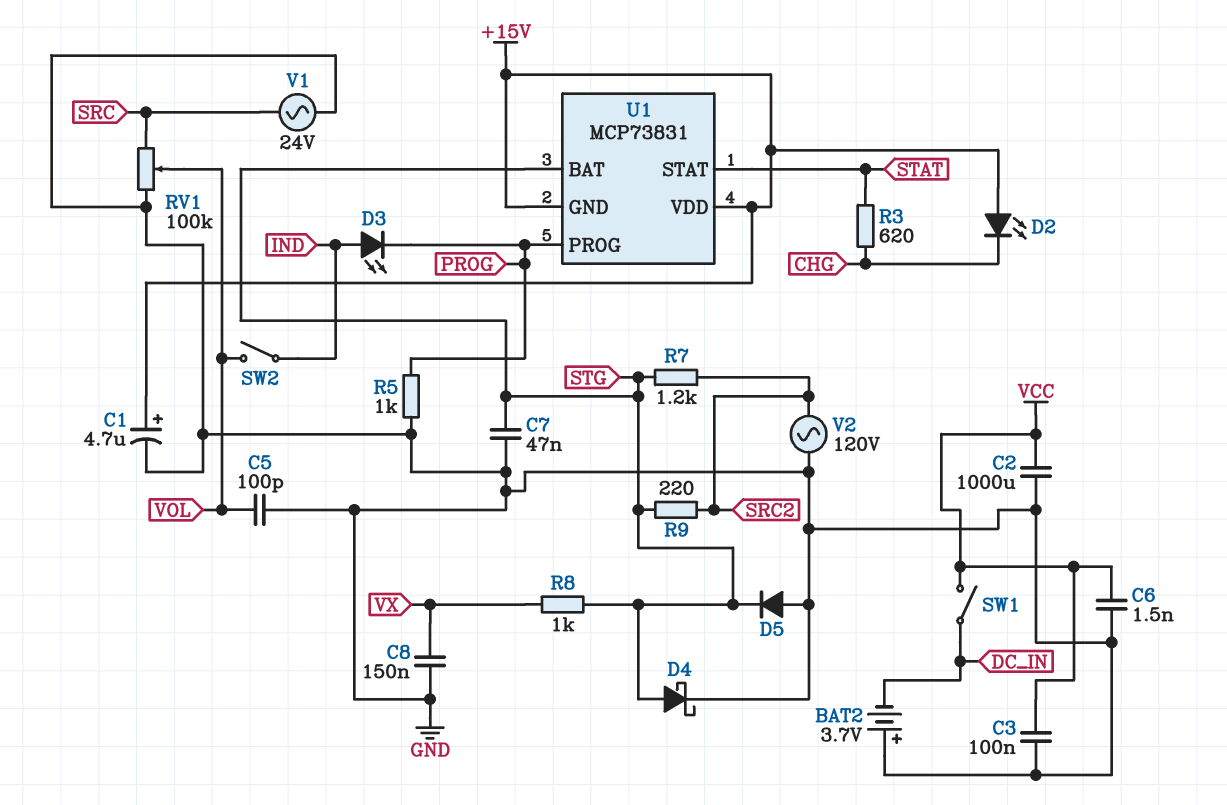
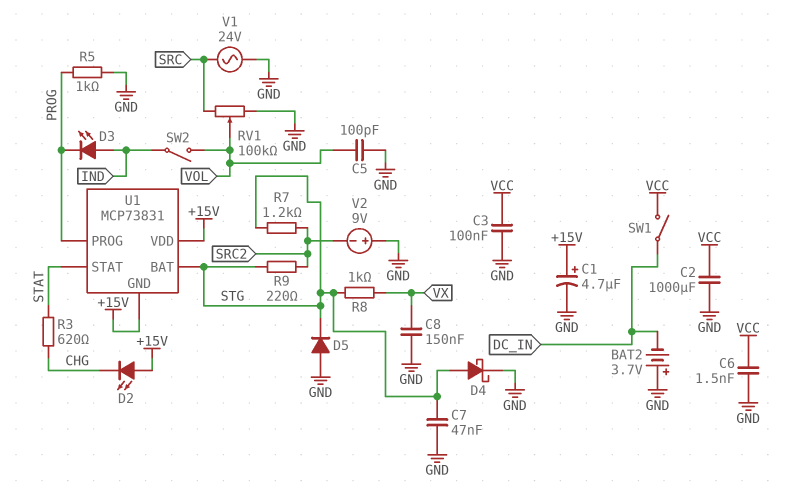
V2: AC 120V (GND, SRC2) -> 9V (plus GND, minus SRC2)

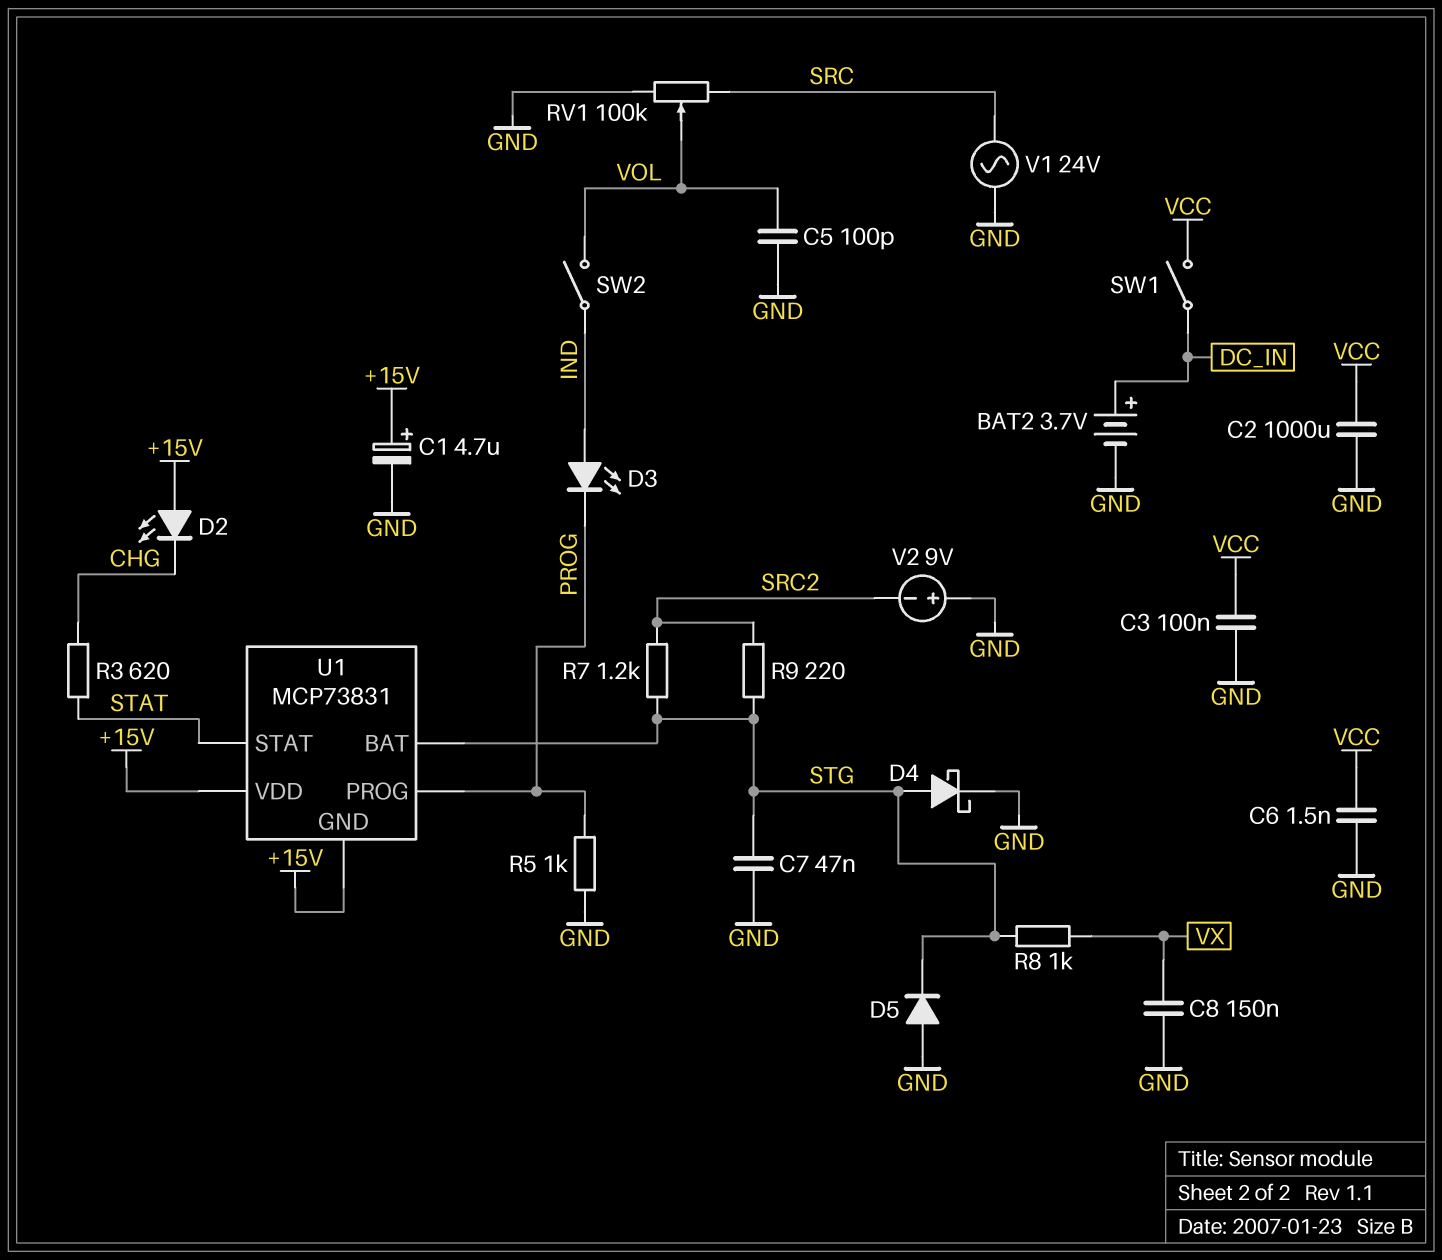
BAT2: 3.7V (plus GND, minus DC_IN) -> 3.7V (plus DC_IN, minus GND)

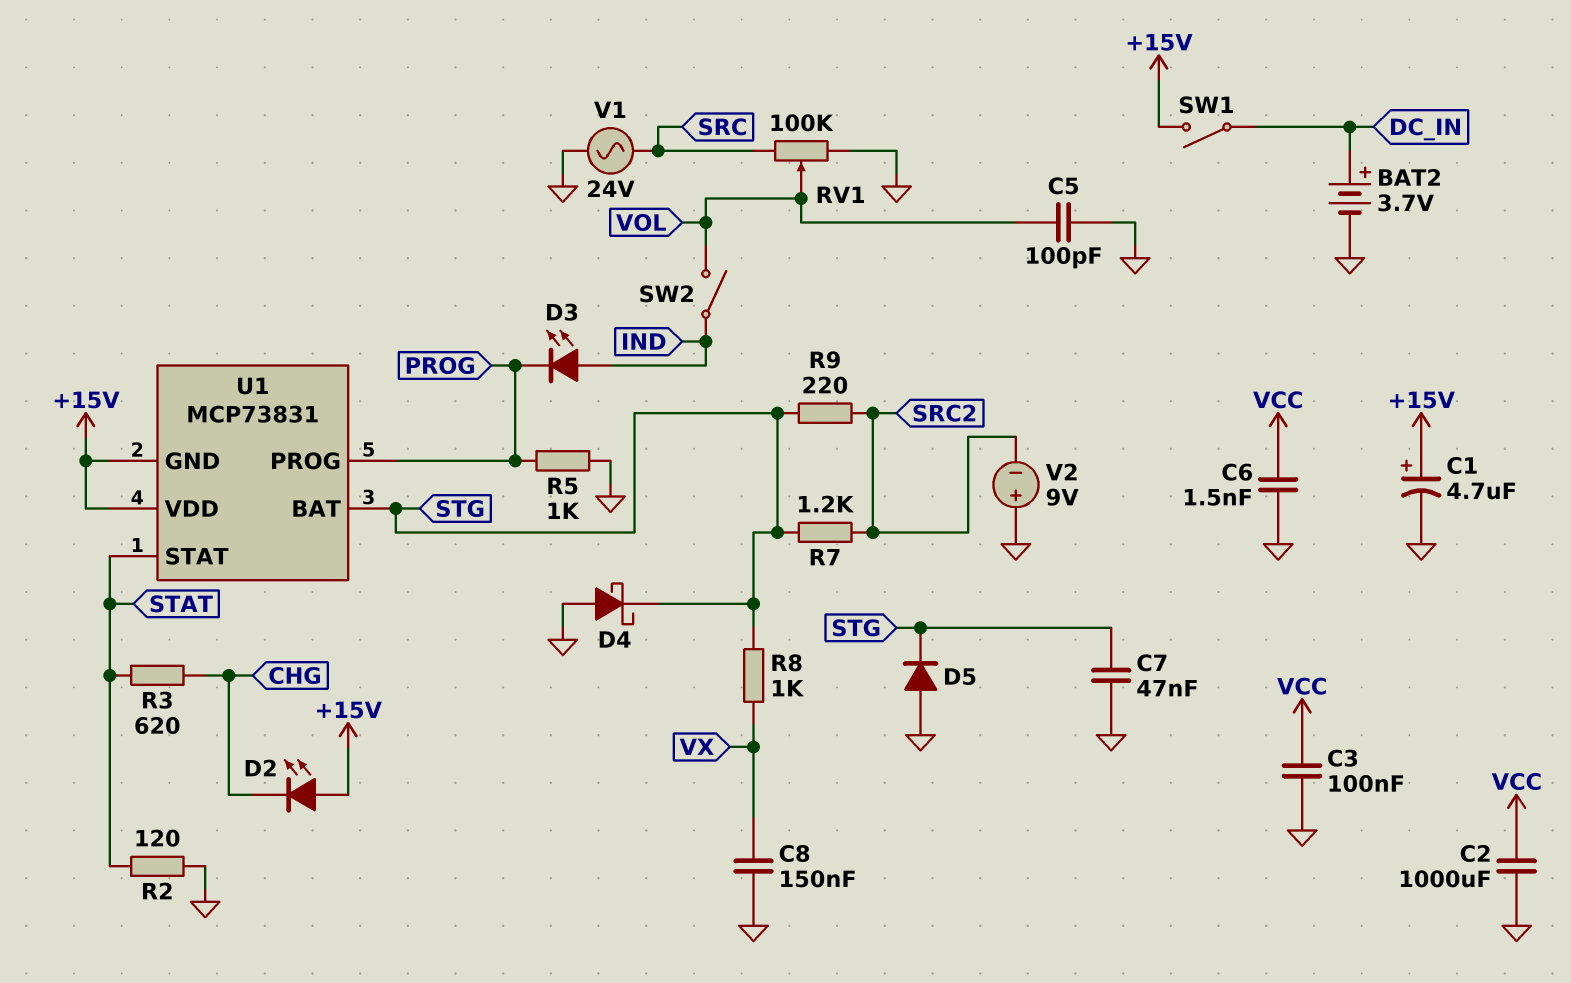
D4: schottky (A STG, K GND) -> schottky (A GND, K STG)
R2: none -> 120 (GND, STAT)
SW1: switch (DC_IN, VCC) -> switch (+15V, DC_IN)

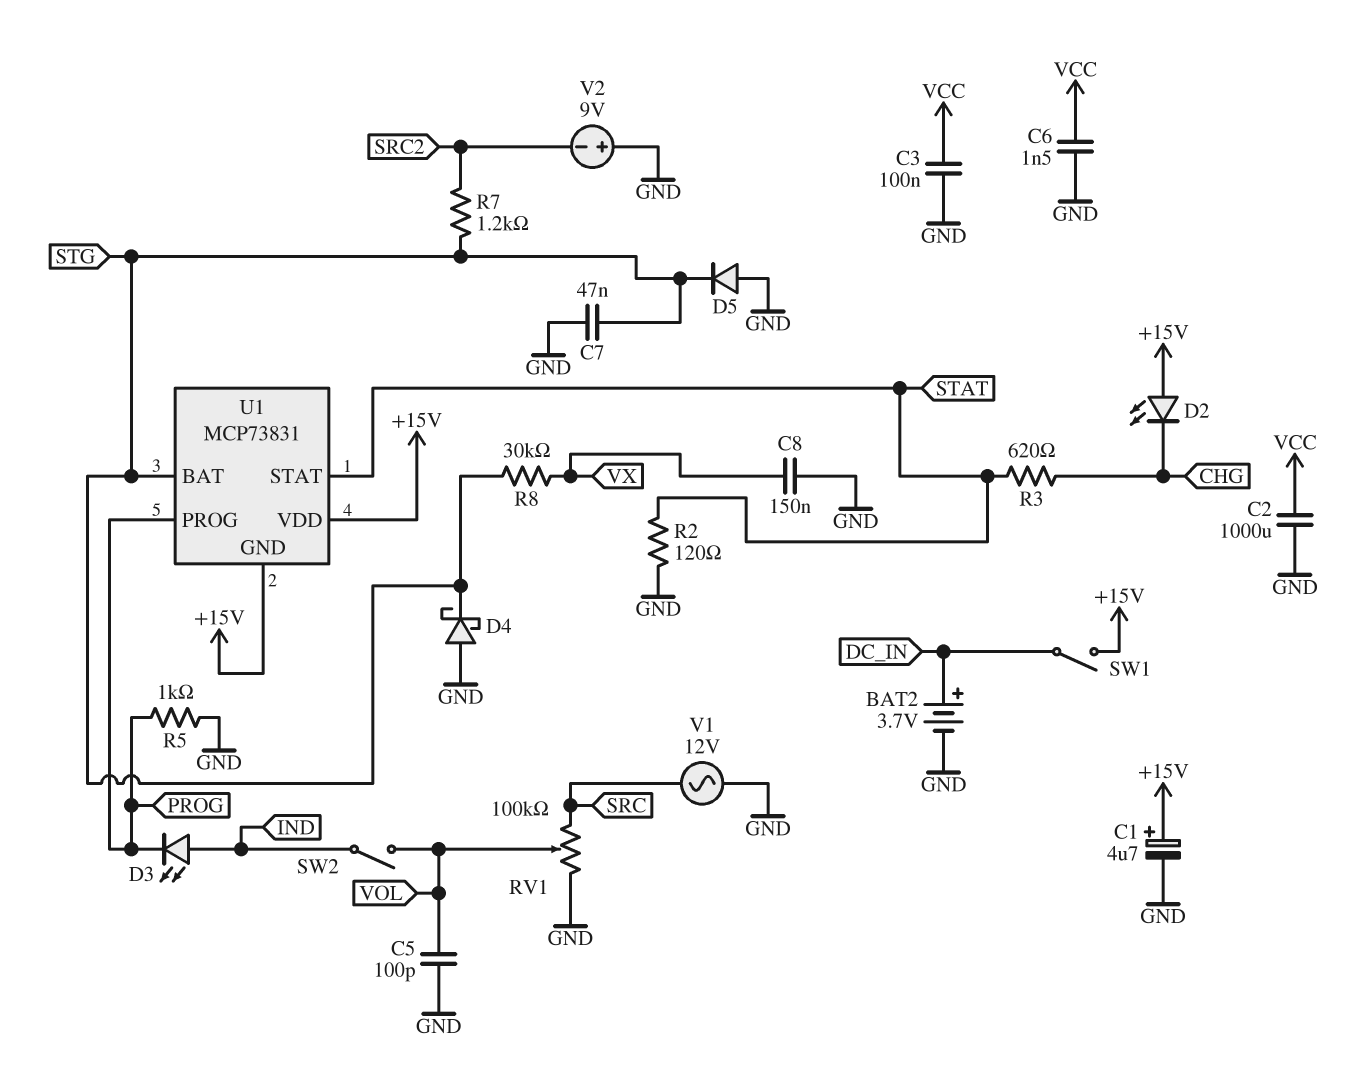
R8: 1k (STG, VX) -> 30k (STG, VX)
R9: 220 (SRC2, STG) -> none
V1: AC 24V (GND, SRC) -> AC 12V (GND, SRC)

